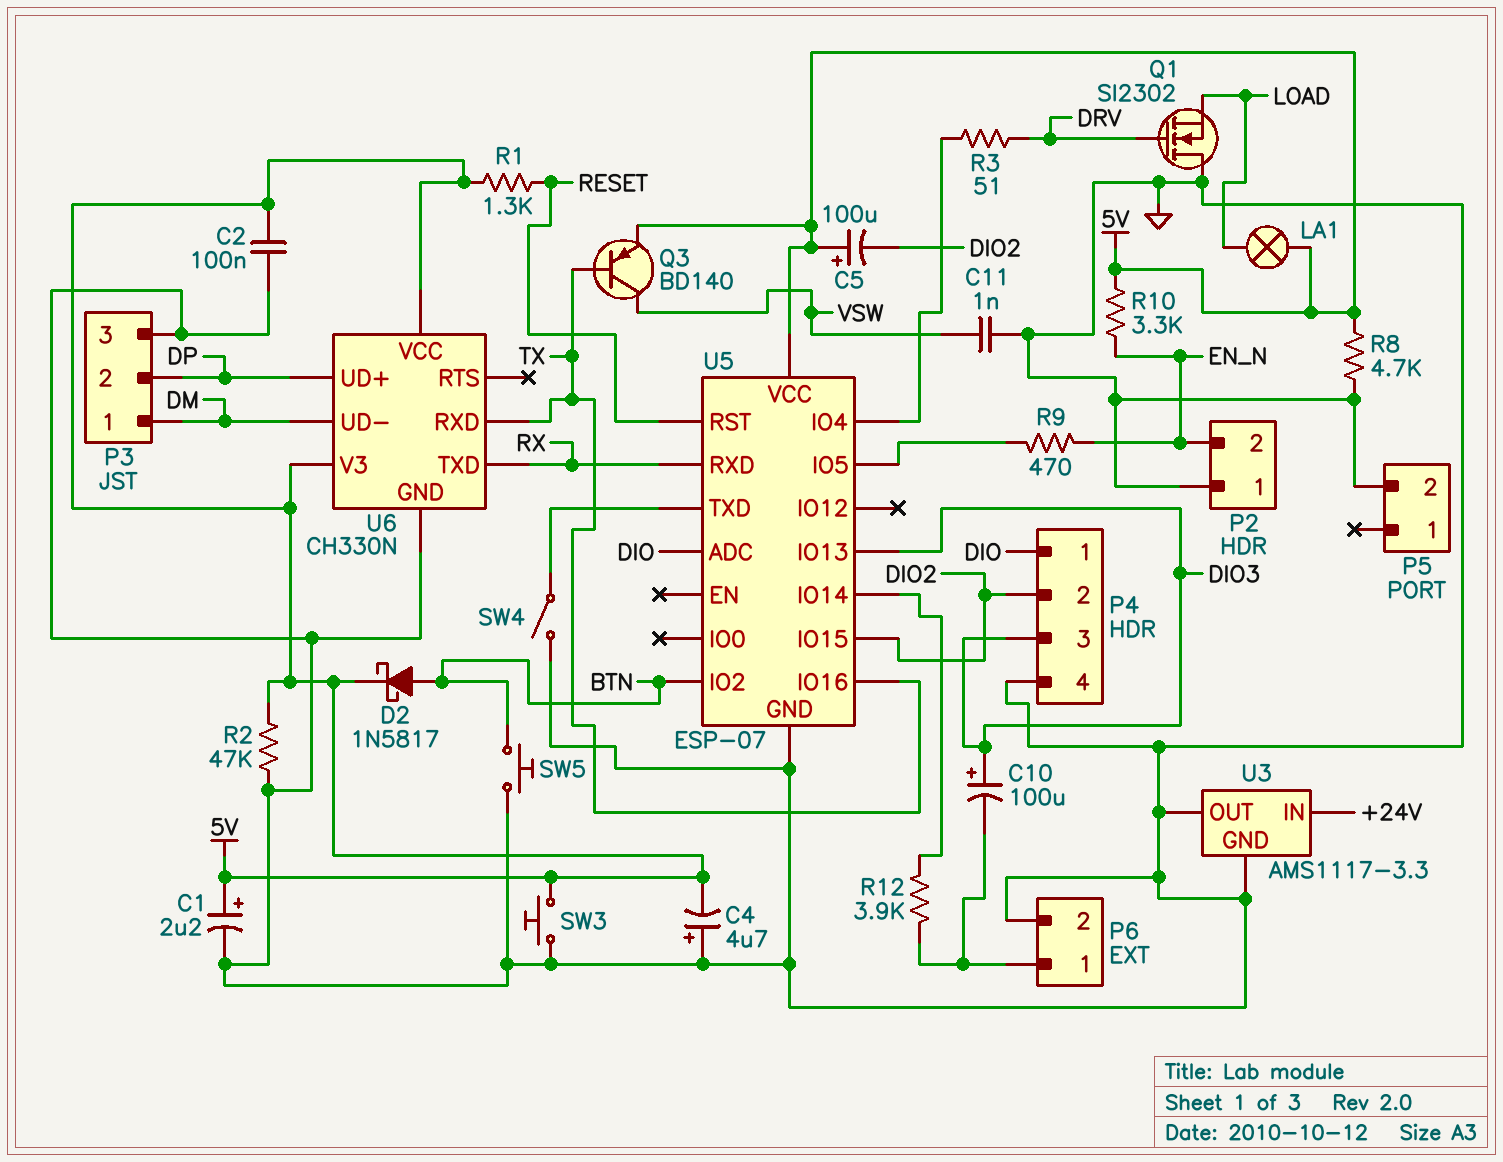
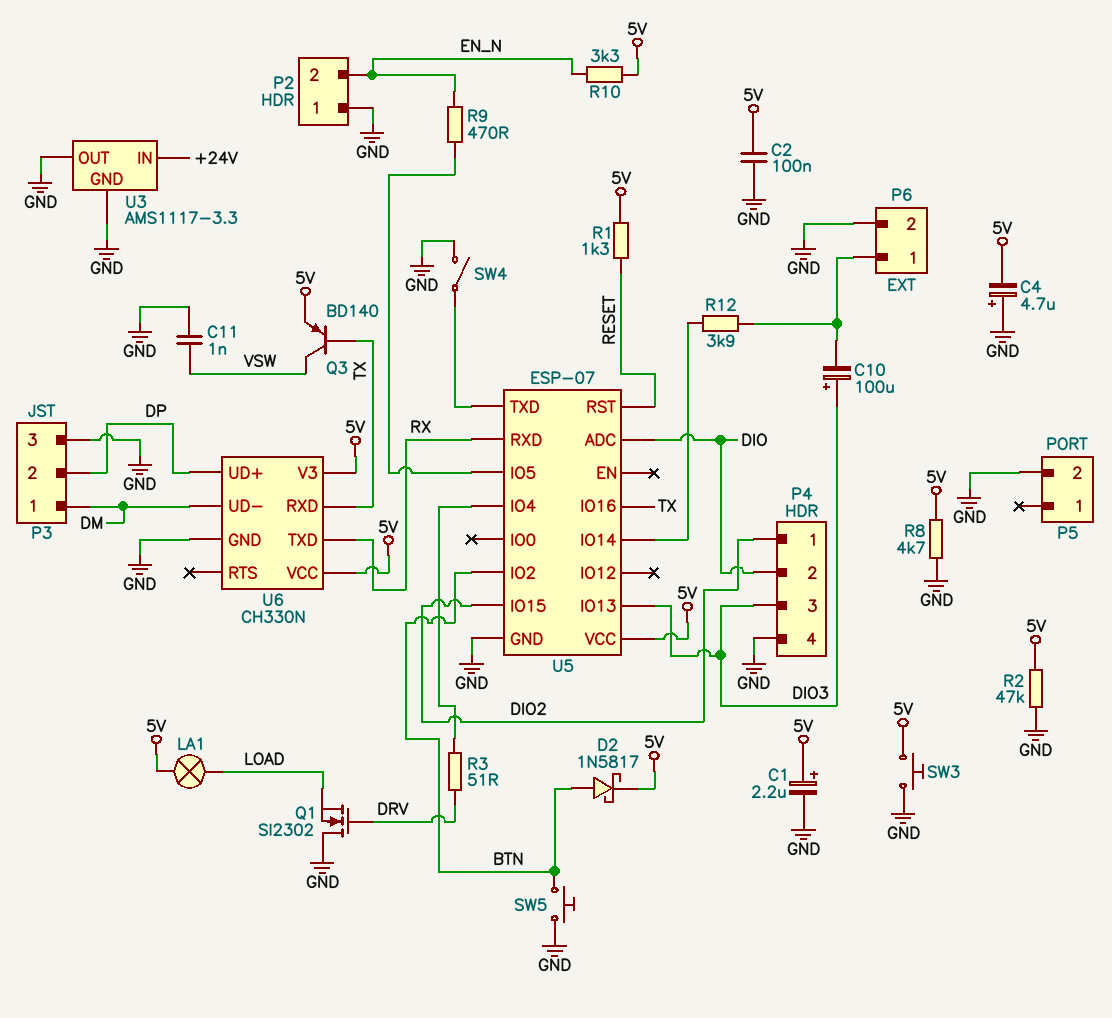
C5: 100uF (plus 5V, minus DIO2) -> none
P4 pin 1: DIO -> DIO2
P4 pin 2: DIO2 -> DIO

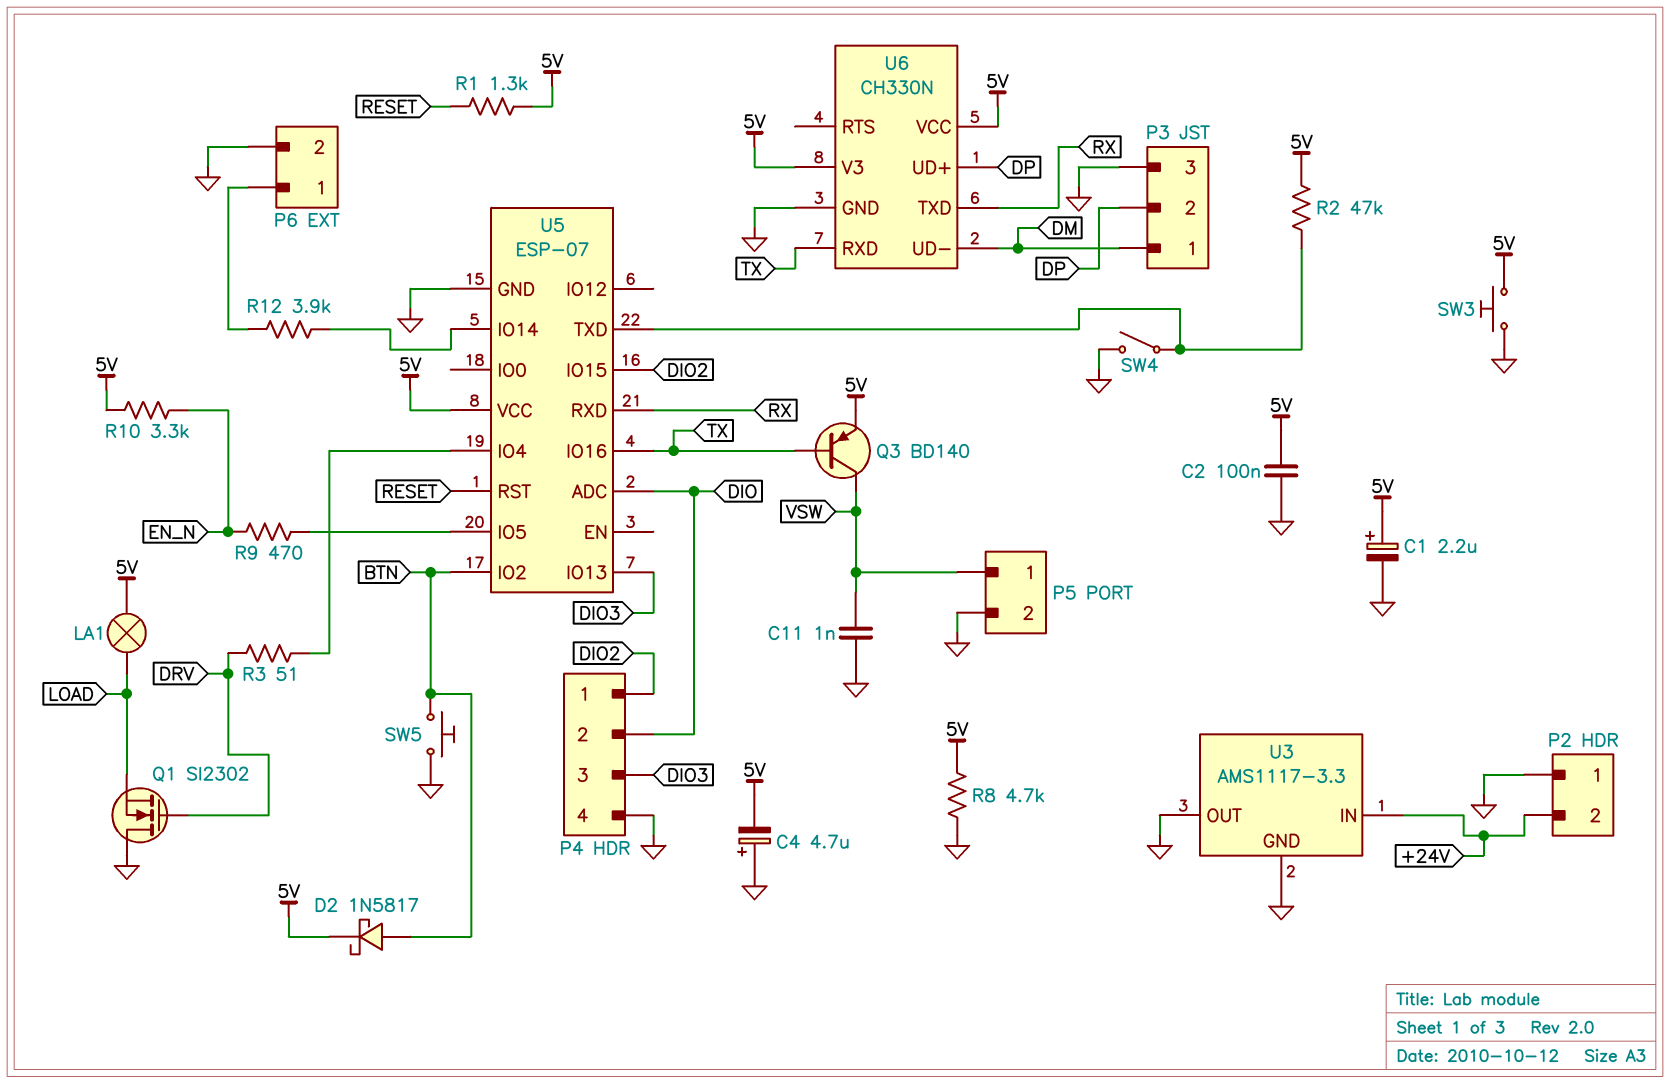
C10: 100uF (plus DIO3, minus P6/1) -> none
P2 pin 2: EN_N -> +24V
P5 pin 1: none -> VSW
R2: 47k (5V, GND) -> 47k (5V, U5/TXD)

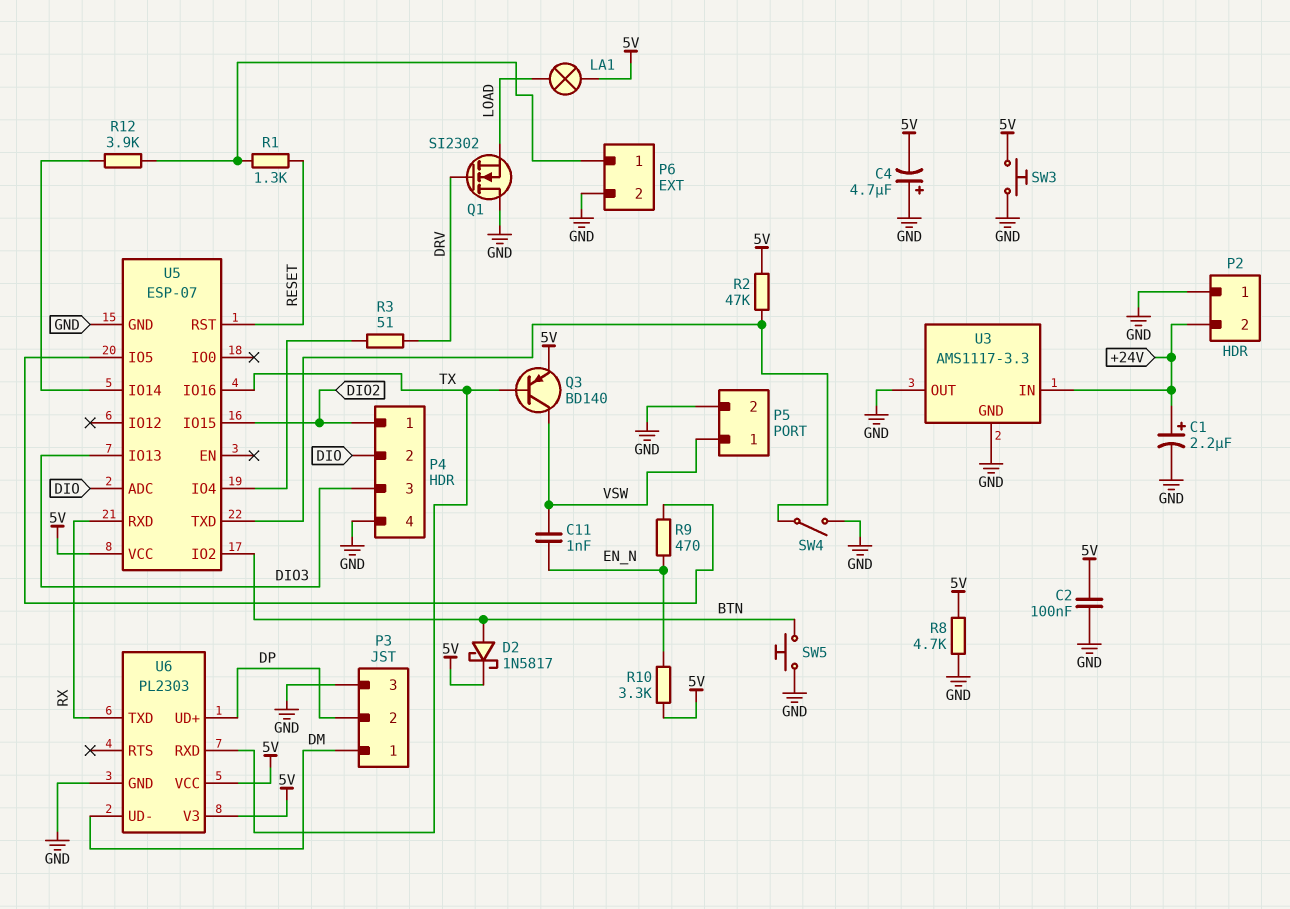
C1: 2.2uF (plus 5V, minus GND) -> 2.2uF (plus +24V, minus GND)
C11: 1nF (GND, VSW) -> 1nF (EN_N, VSW)
R1: 1.3k (5V, RESET) -> 1.3k (P6/1, RESET)
U6: CH330N -> PL2303

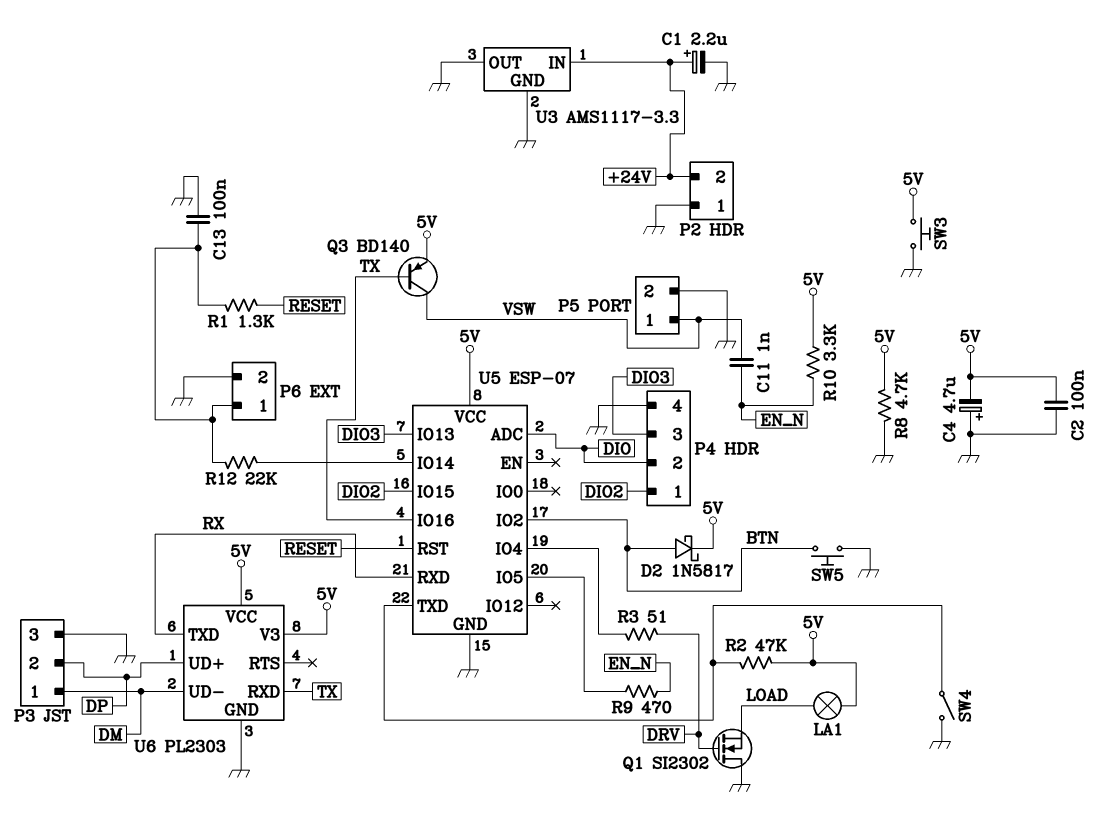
C13: none -> 100nF (GND, P6/1)
R12: 3.9k (P6/1, U5/IO14) -> 22k (P6/1, U5/IO14)

